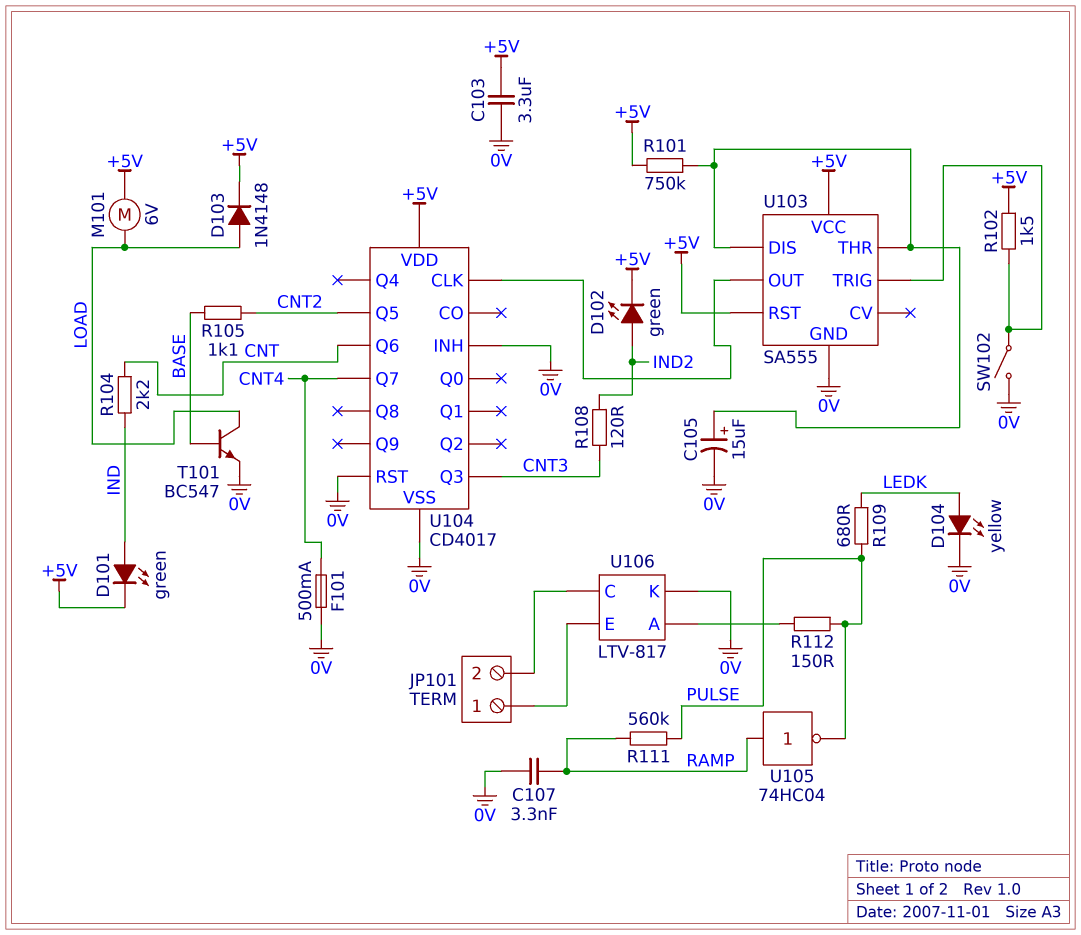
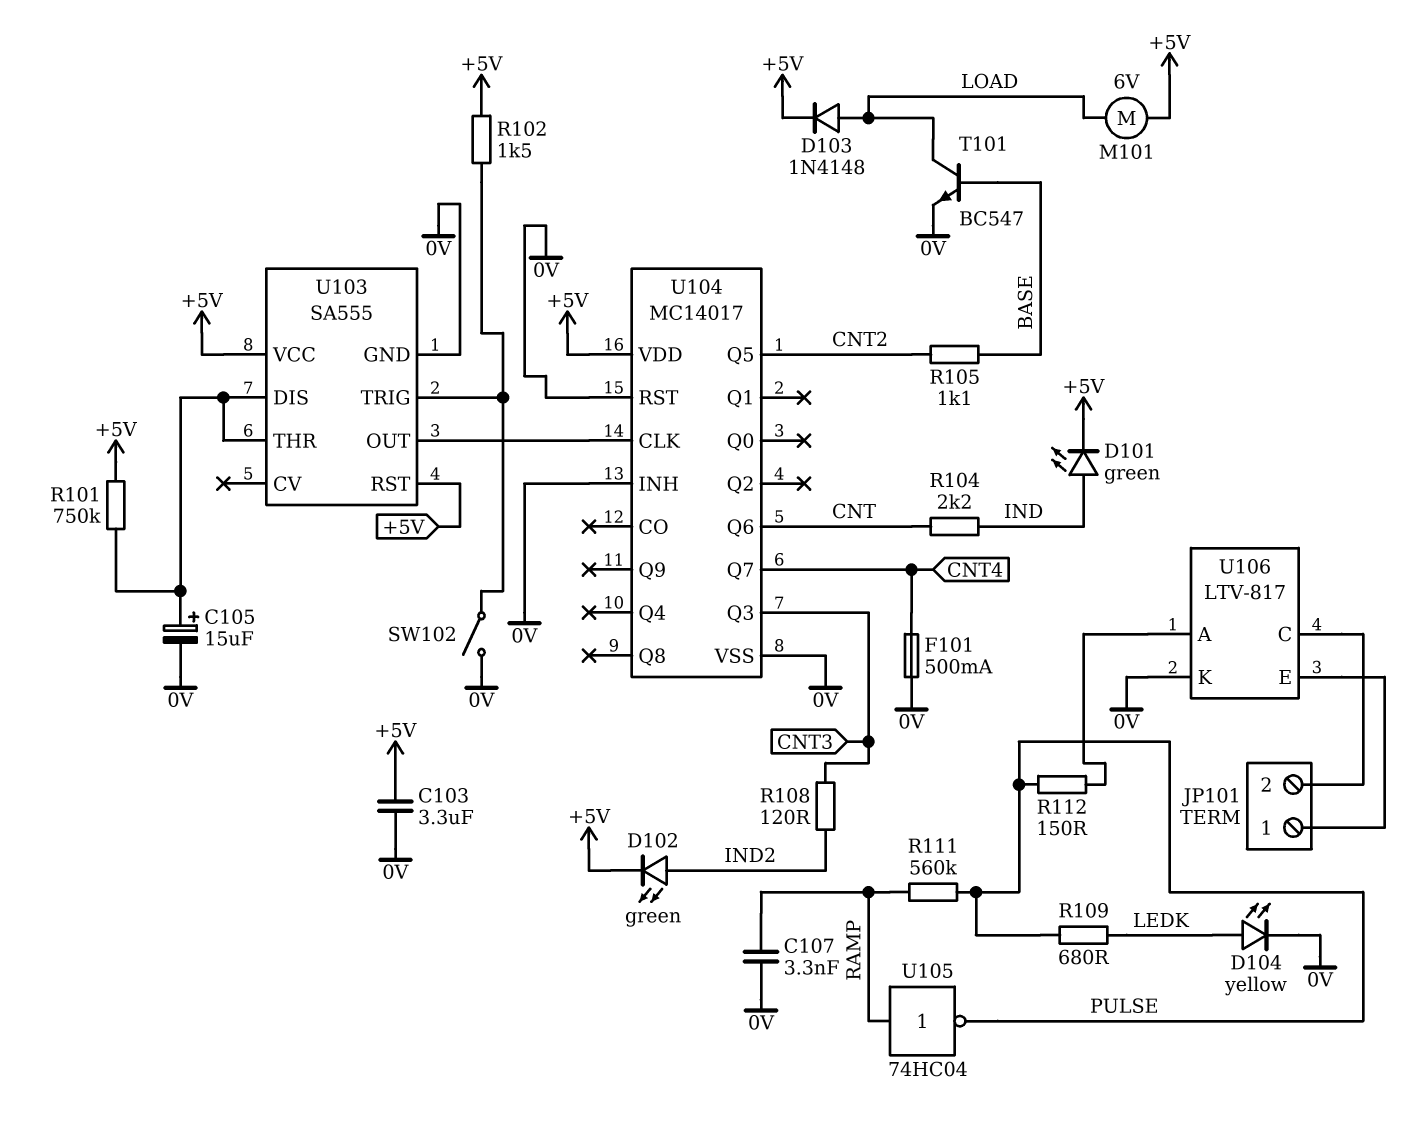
U104: CD4017 -> MC14017

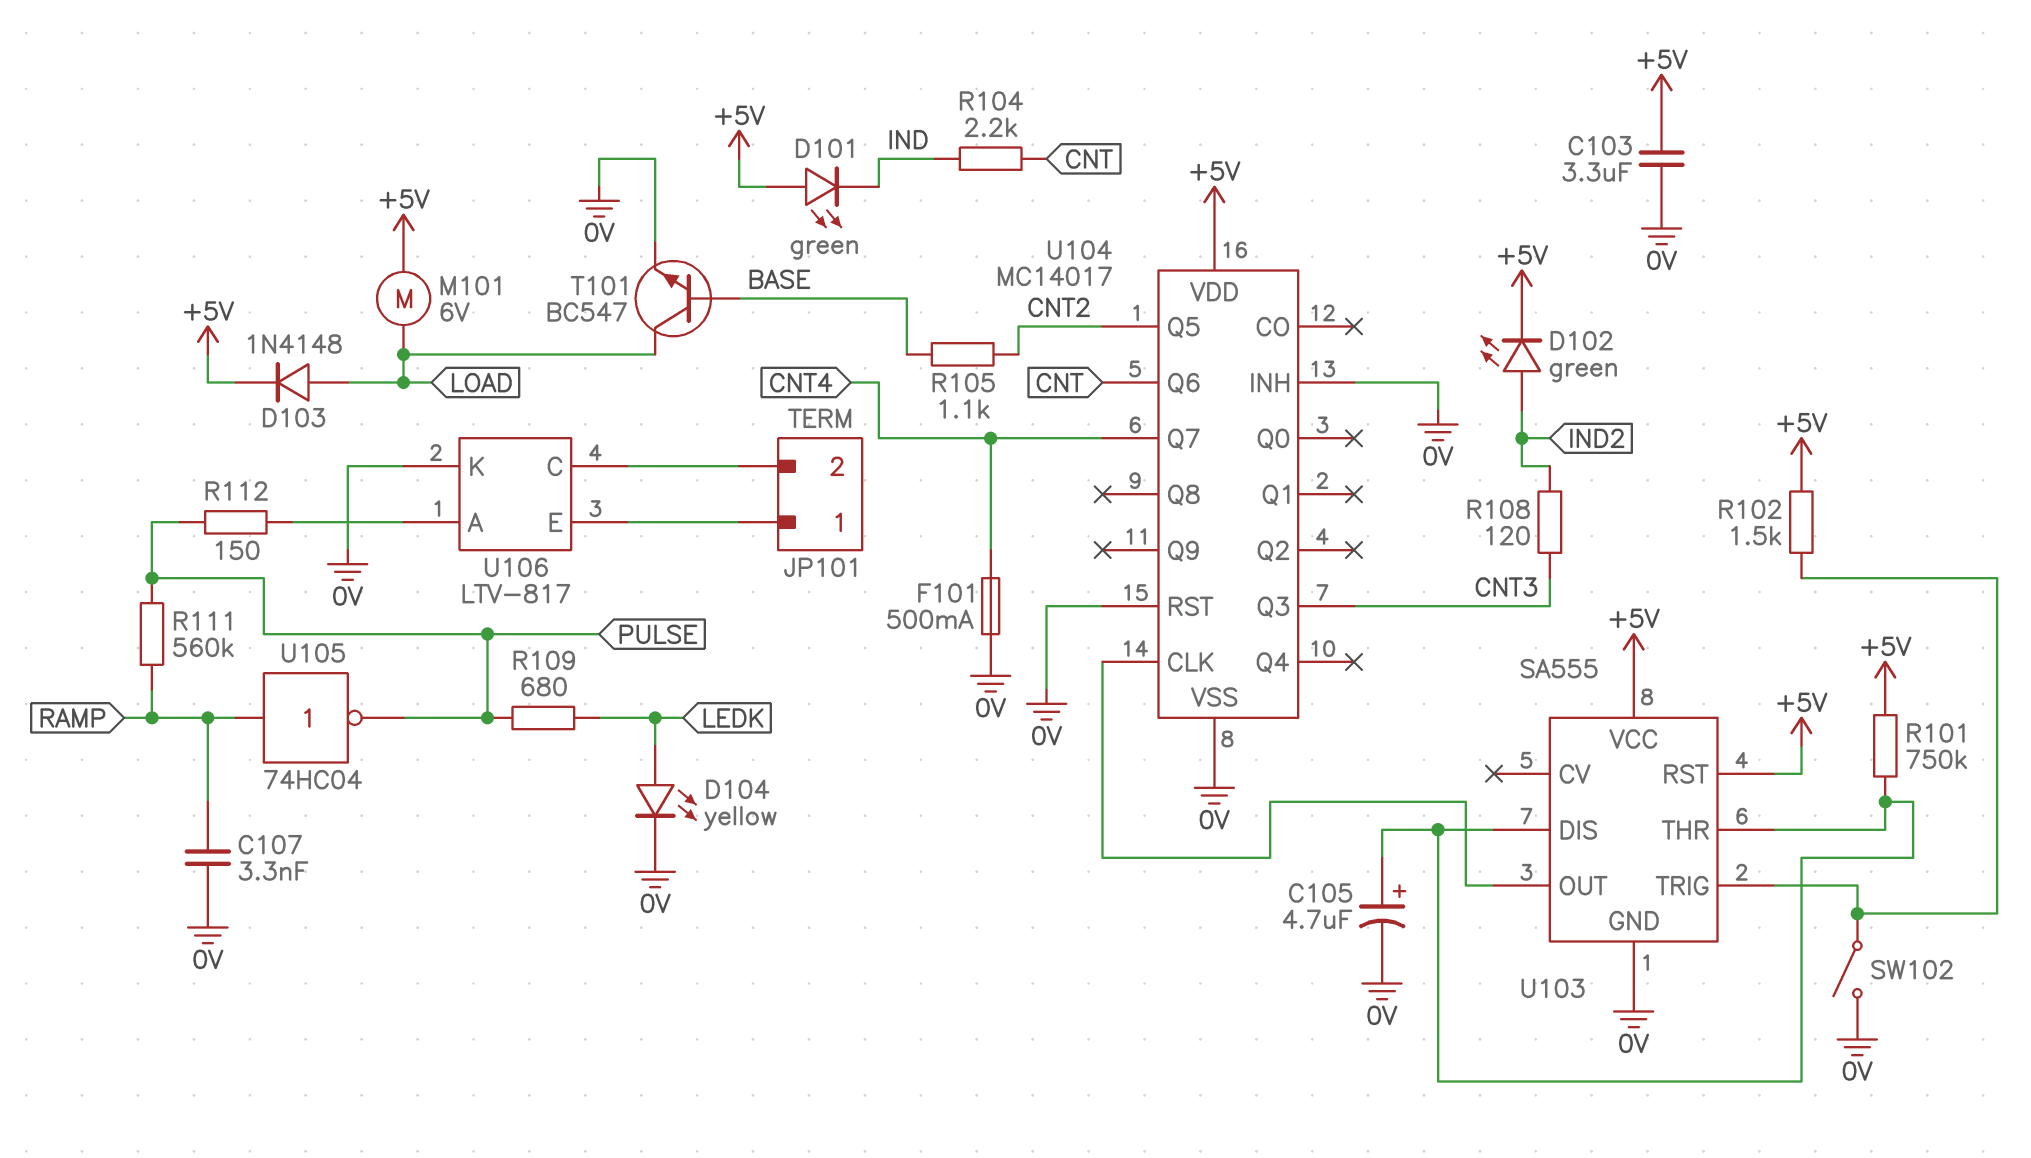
C105: 15uF (plus U103/DIS, minus 0V) -> 4.7uF (plus U103/DIS, minus 0V)
D101: LED green (A IND, K +5V) -> LED green (A +5V, K IND)

